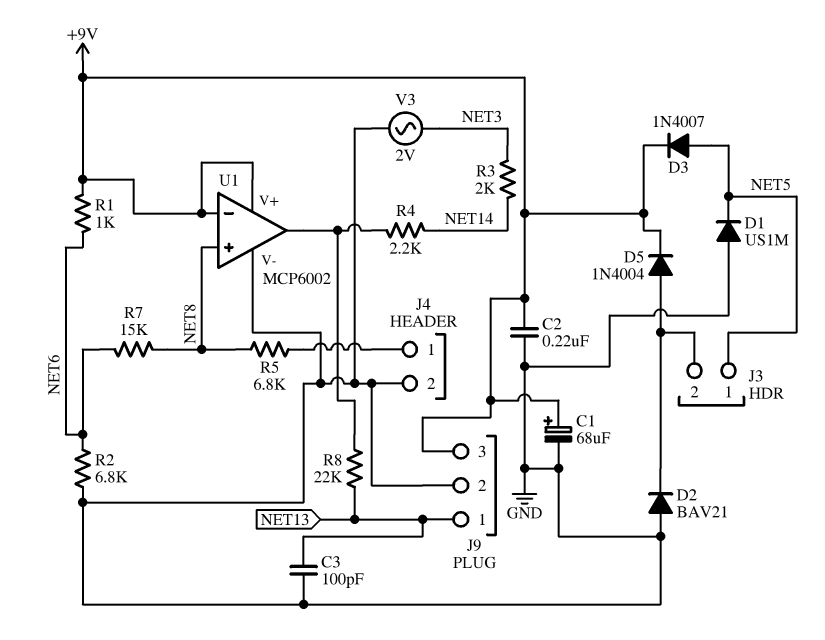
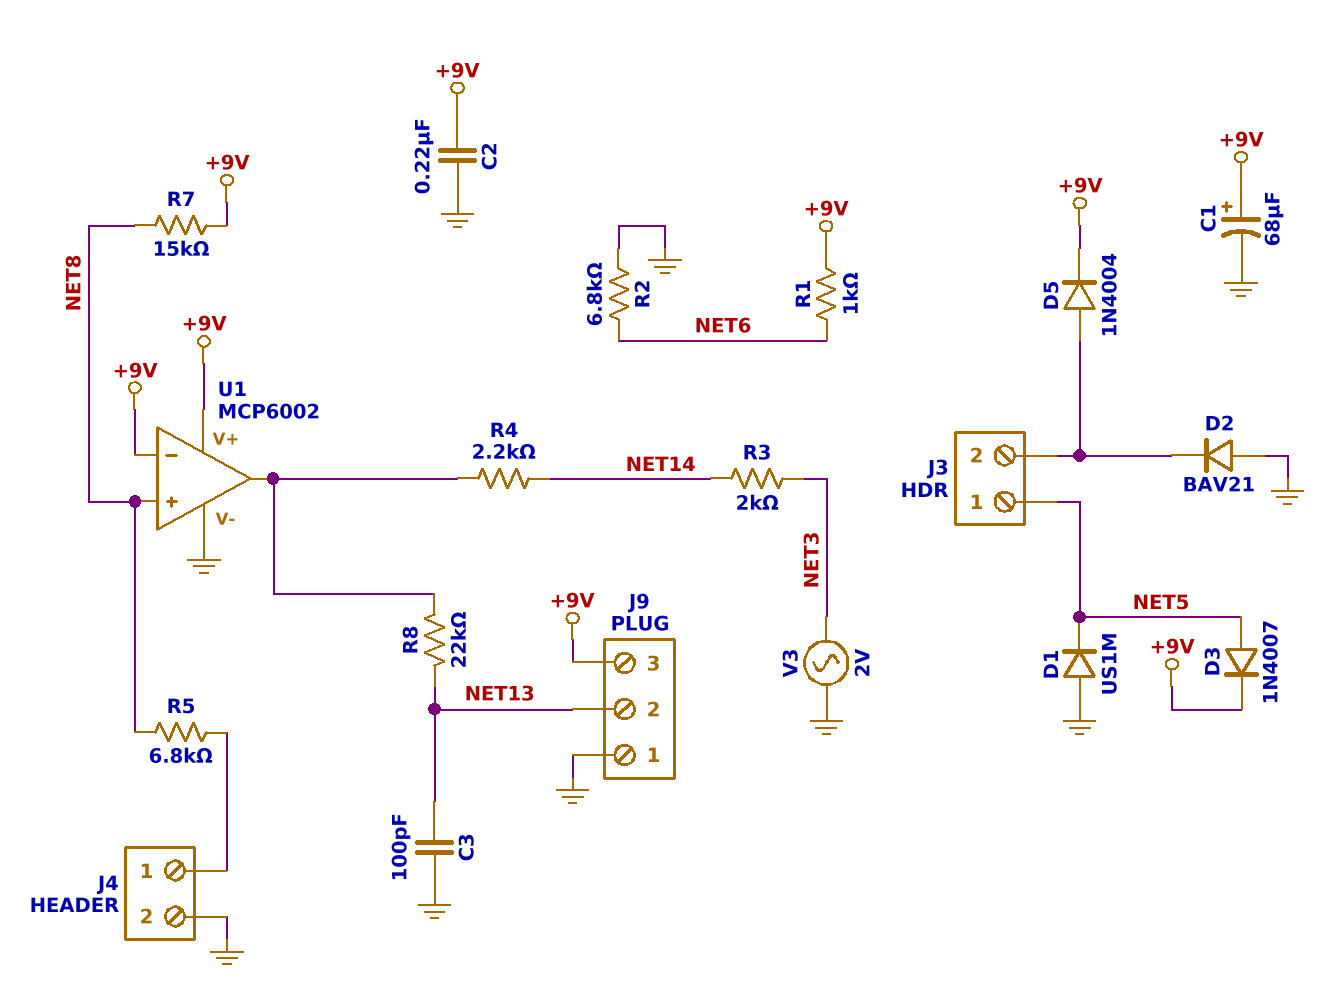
J9 pin 1: NET13 -> GND
J9 pin 2: GND -> NET13
R7: 15k (NET6, NET8) -> 15k (+9V, NET8)

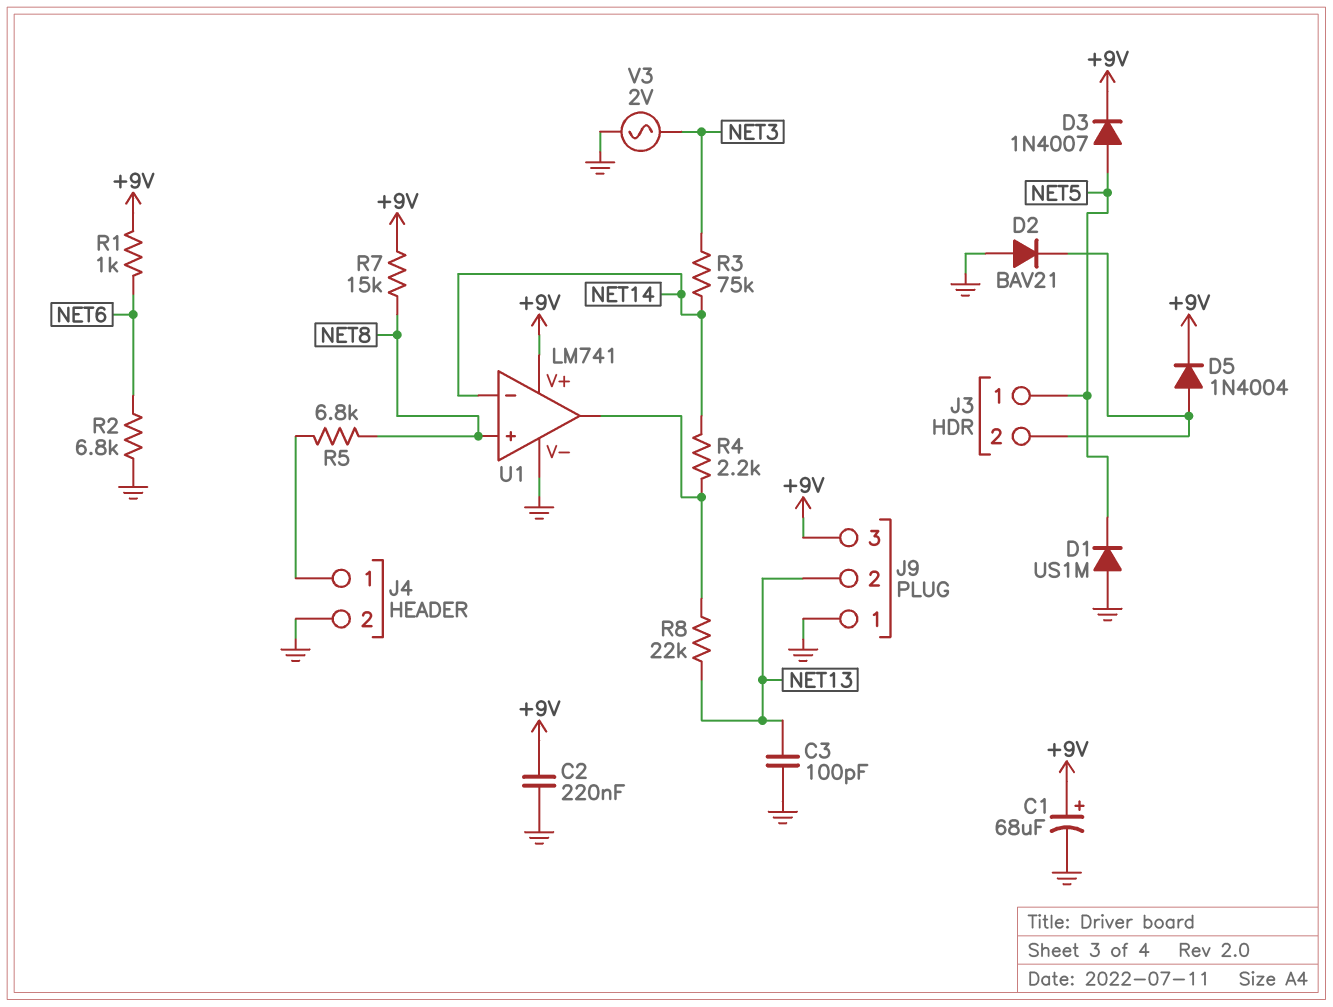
R3: 2k (NET3, NET14) -> 75k (NET3, NET14)
U1: MCP6002 -> LM741
U1 pin in-: +9V -> NET14

